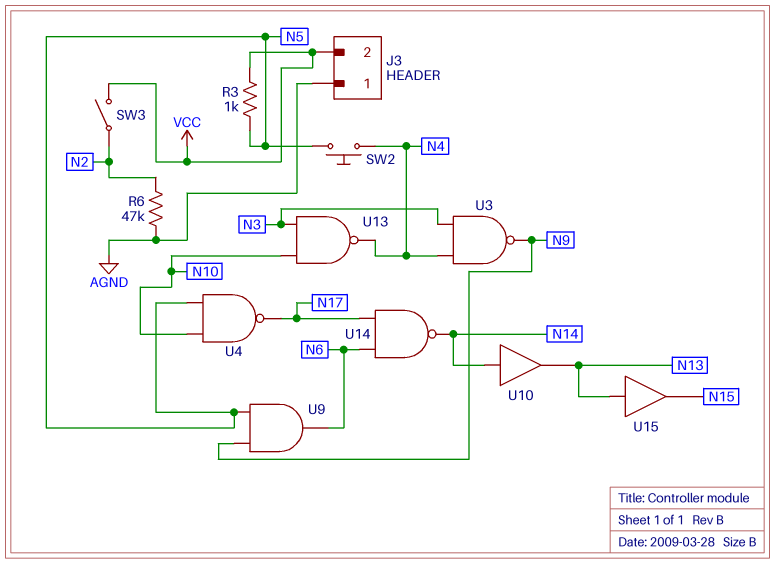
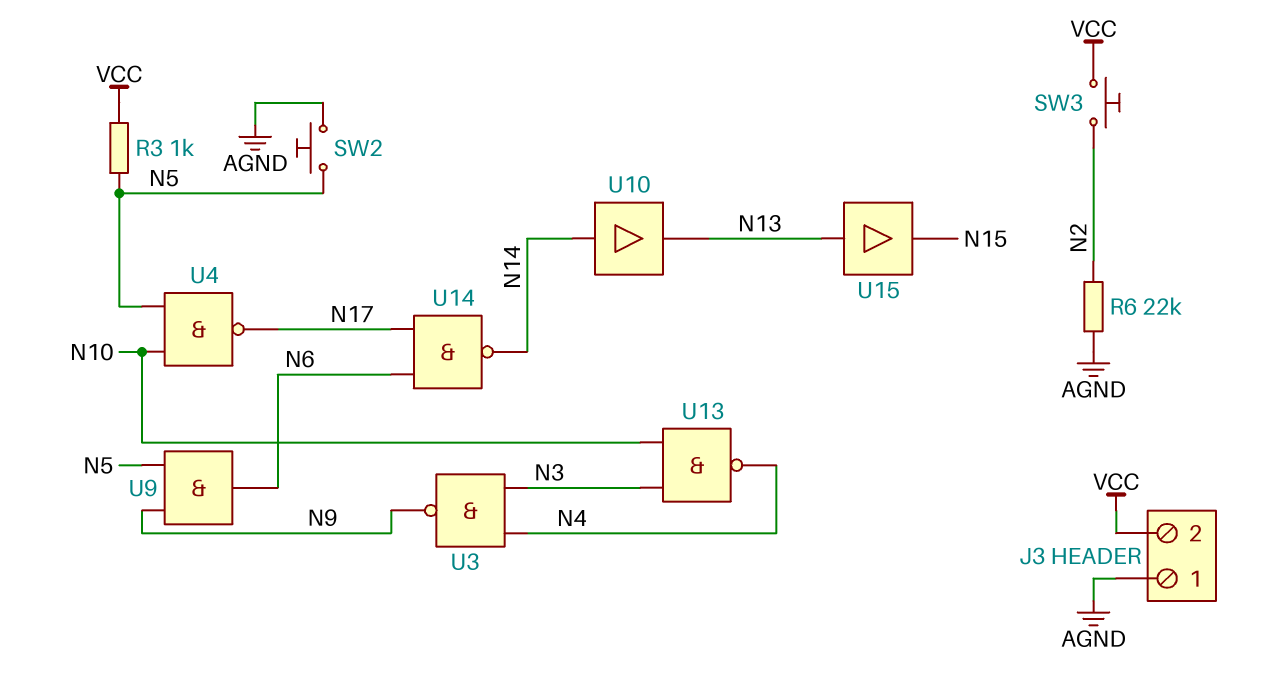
R6: 47k (AGND, N2) -> 22k (AGND, N2)
SW2: button (N4, N5) -> button (AGND, N5)
SW3: switch (N2, VCC) -> button (N2, VCC)

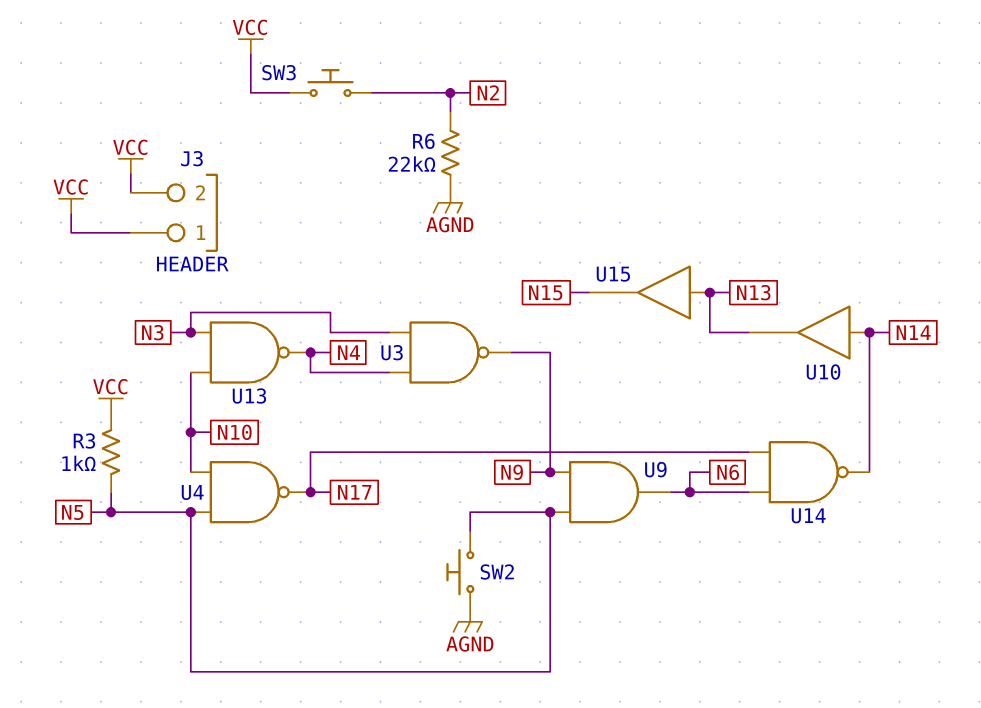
J3 pin 1: AGND -> VCC

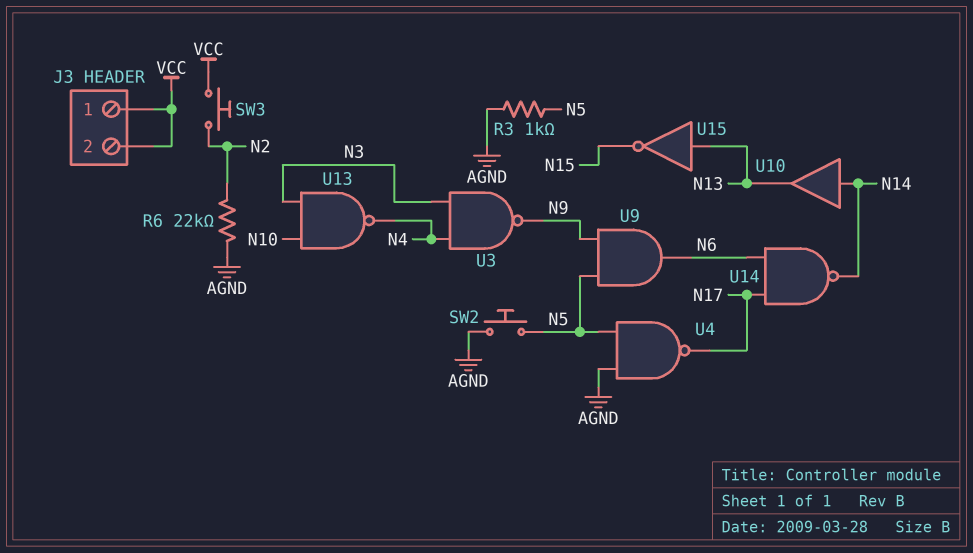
R3: 1k (N5, VCC) -> 1k (AGND, N5)
U4: NAND (in N5, in N10, out N17) -> NAND (in AGND, in N5, out N17)
U15: buffer (in N13, out N15) -> NOT (in N13, out N15)

